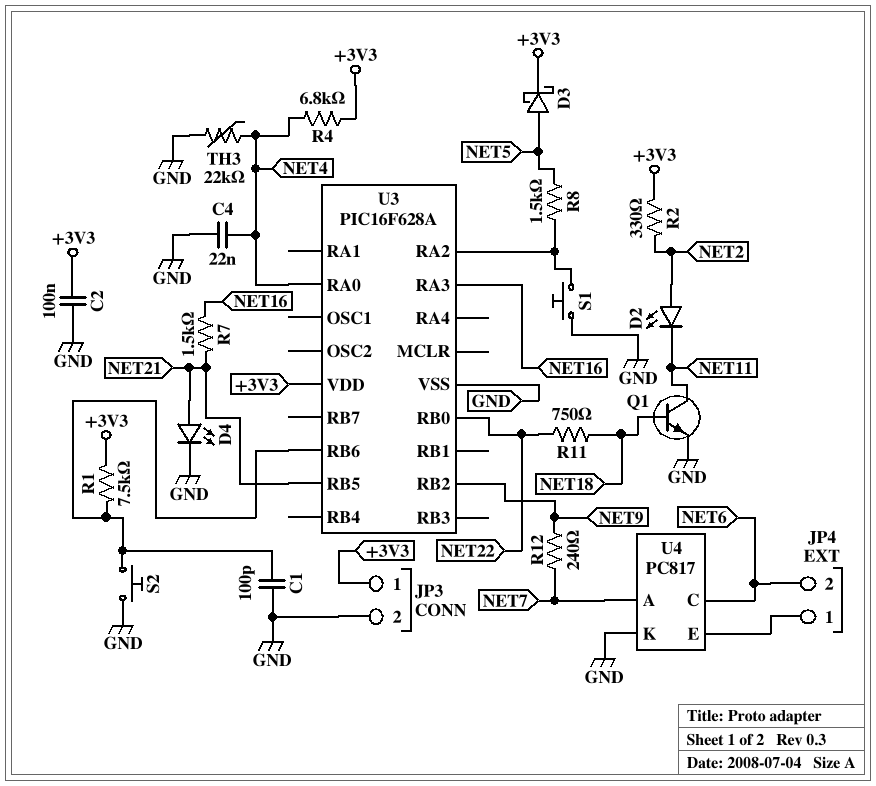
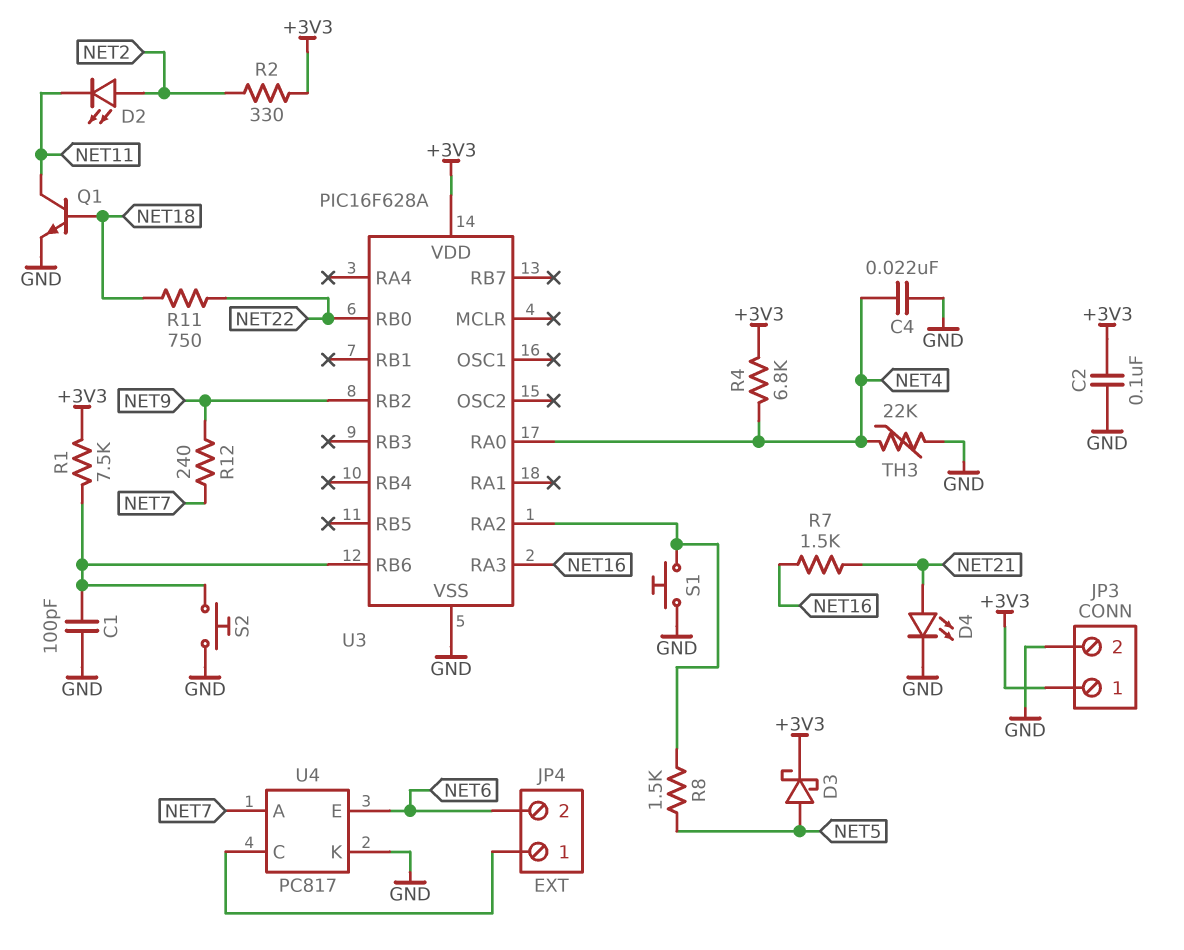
U3 pin RB5: NET21 -> none
U4 pin C: NET6 -> JP4/1
U4 pin E: JP4/1 -> NET6

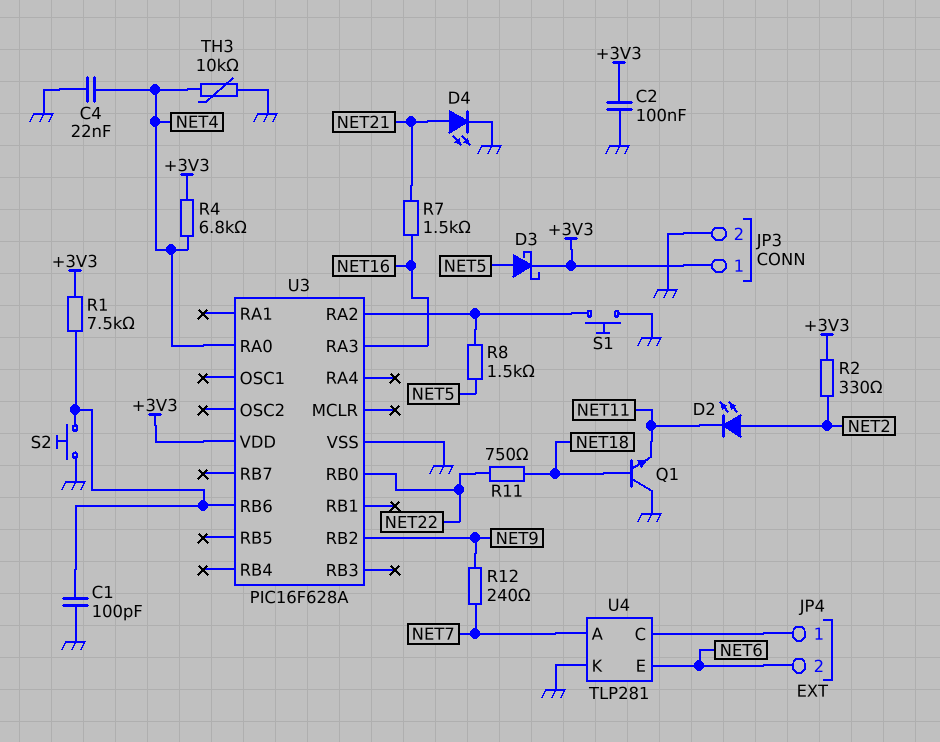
Q1: NPN (B NET18, C NET11, E GND) -> NPN (B NET18, C GND, E NET11)
TH3: 22k (GND, NET4) -> 10k (GND, NET4)
U4: PC817 -> TLP281

